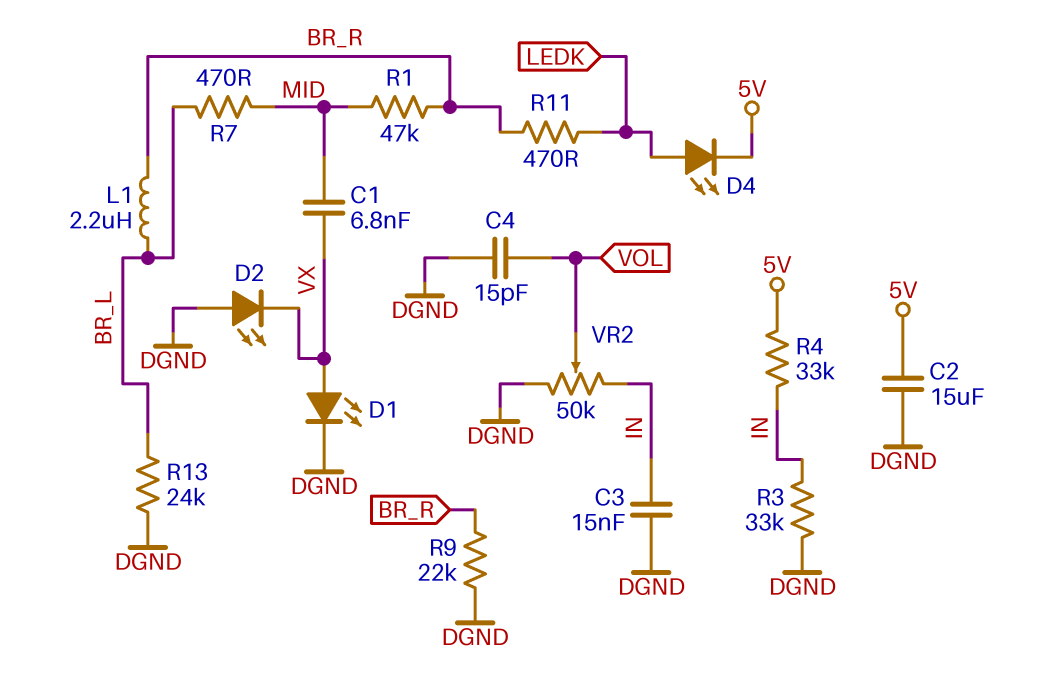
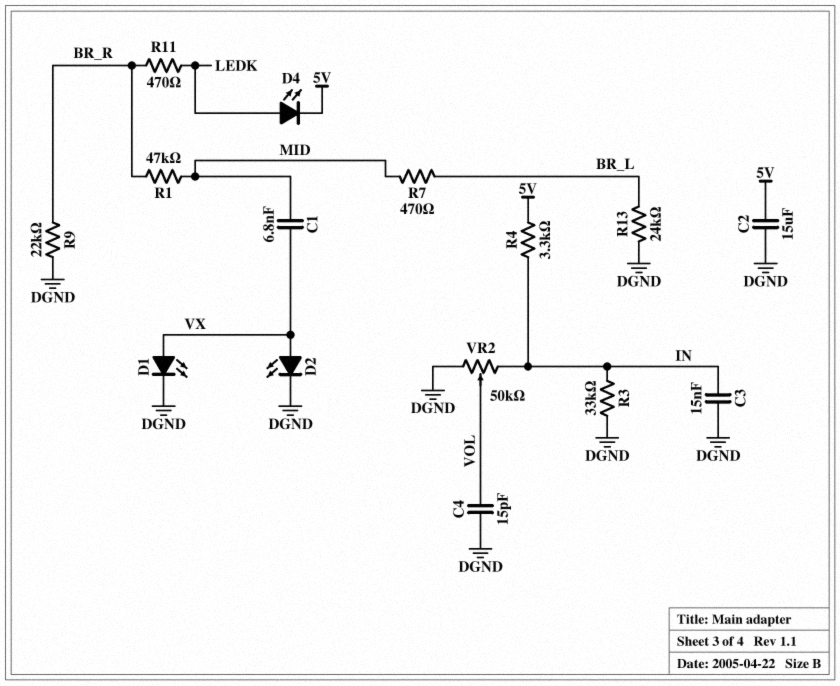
D2: LED (A DGND, K VX) -> LED (A VX, K DGND)
L1: 2.2uH (BR_L, BR_R) -> none
R4: 33k (5V, IN) -> 3.3k (5V, IN)

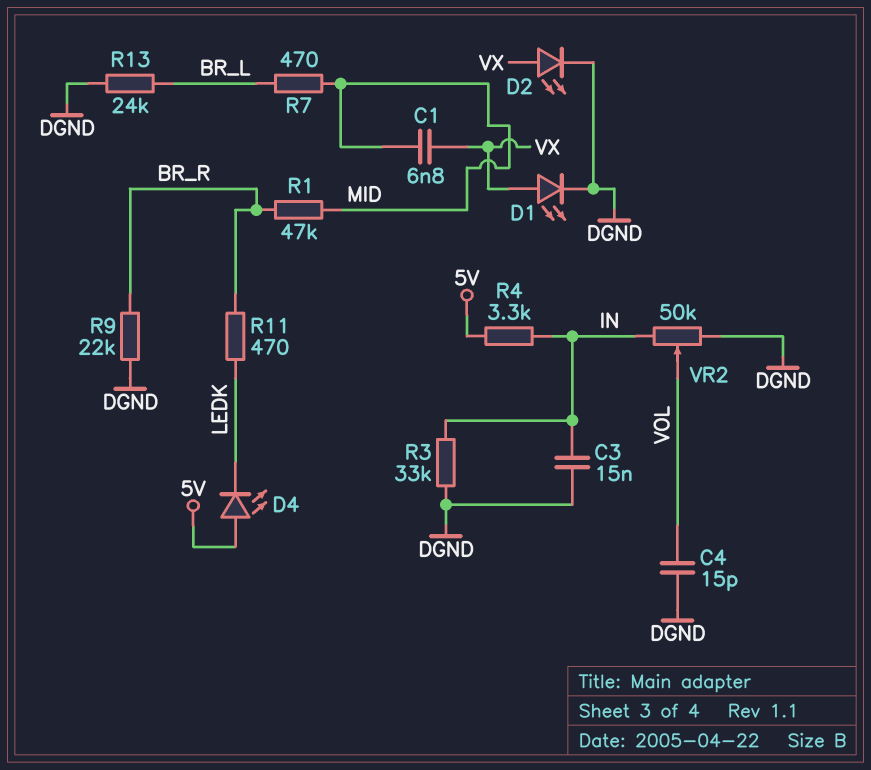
C2: 15uF (5V, DGND) -> none
D4: LED (A LEDK, K 5V) -> LED (A 5V, K LEDK)

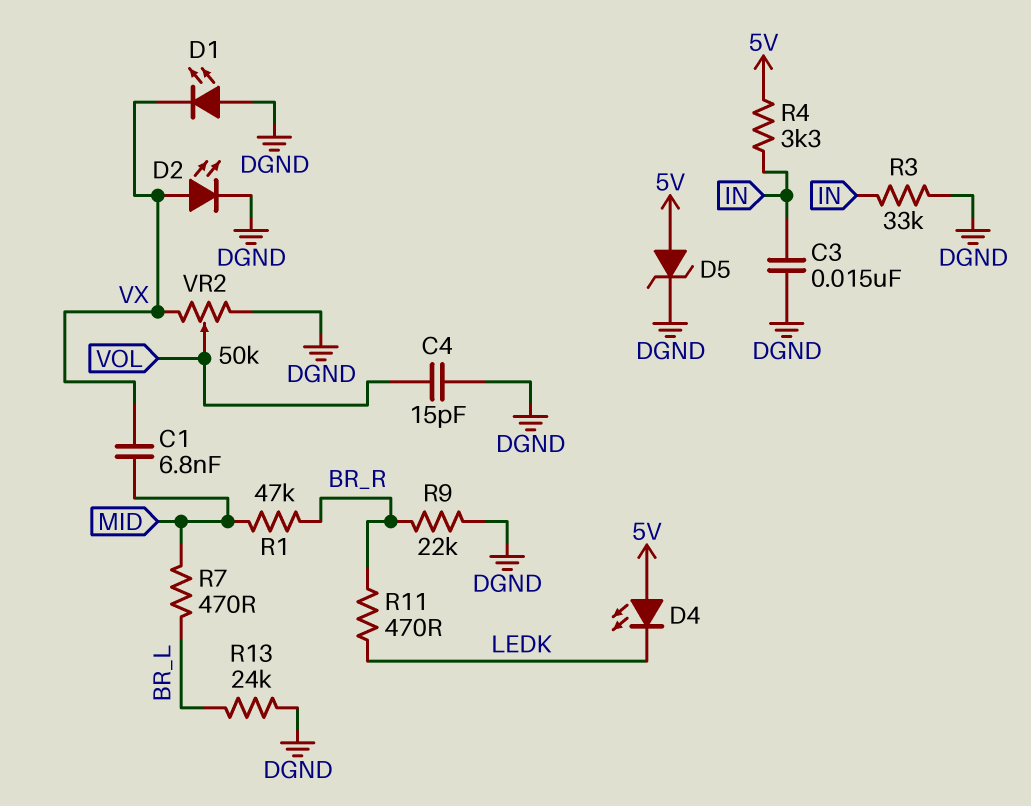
D1: LED (A VX, K DGND) -> LED (A DGND, K VX)
D5: none -> zener (A 5V, K DGND)
VR2: 50k (DGND, IN, wiper VOL) -> 50k (DGND, VX, wiper VOL)

